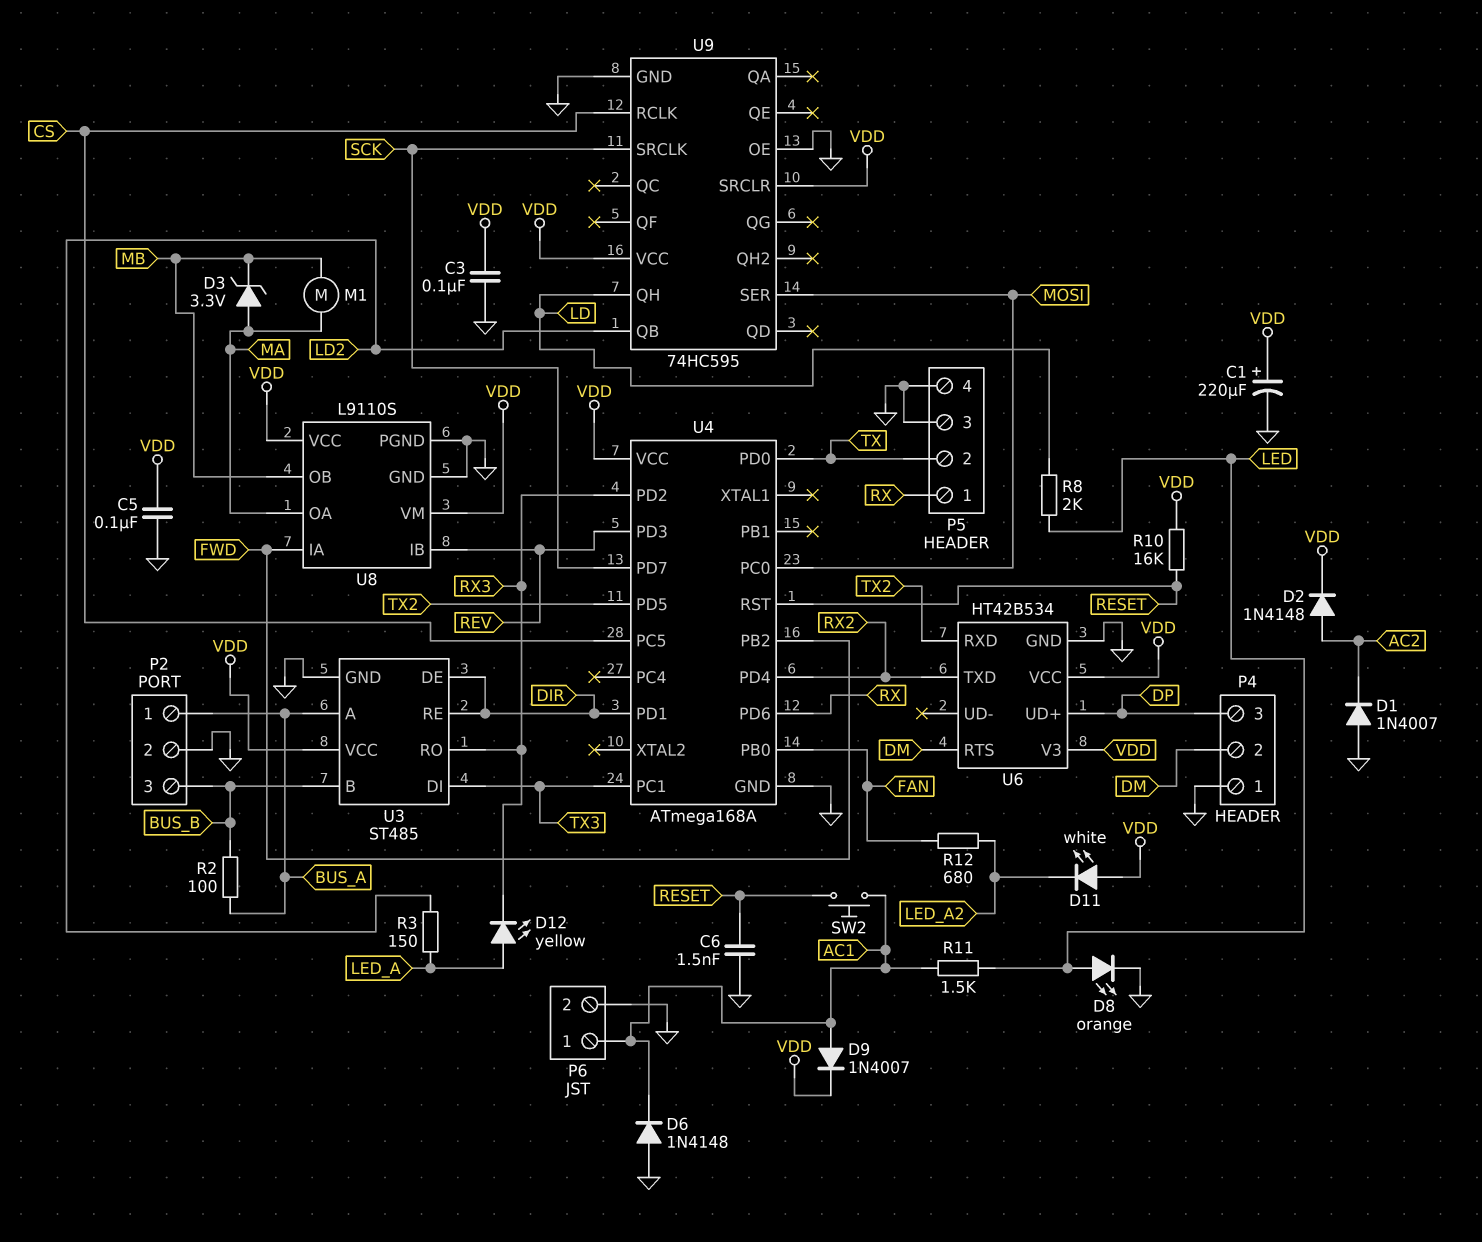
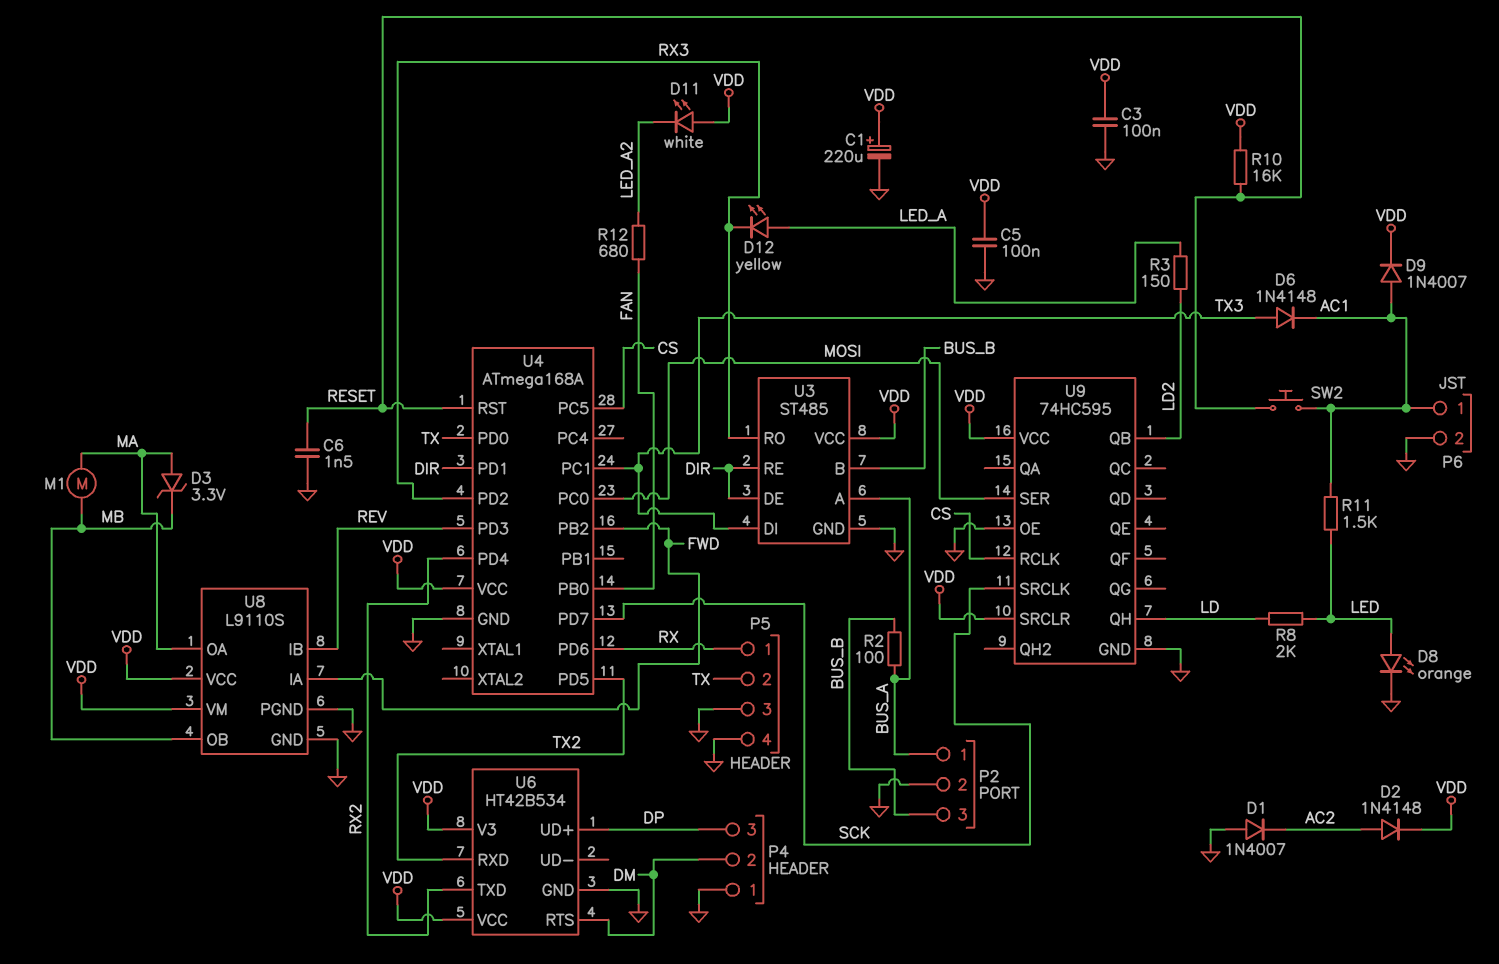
D6: diode 1N4148 (A GND, K AC1) -> diode 1N4148 (A TX3, K AC1)

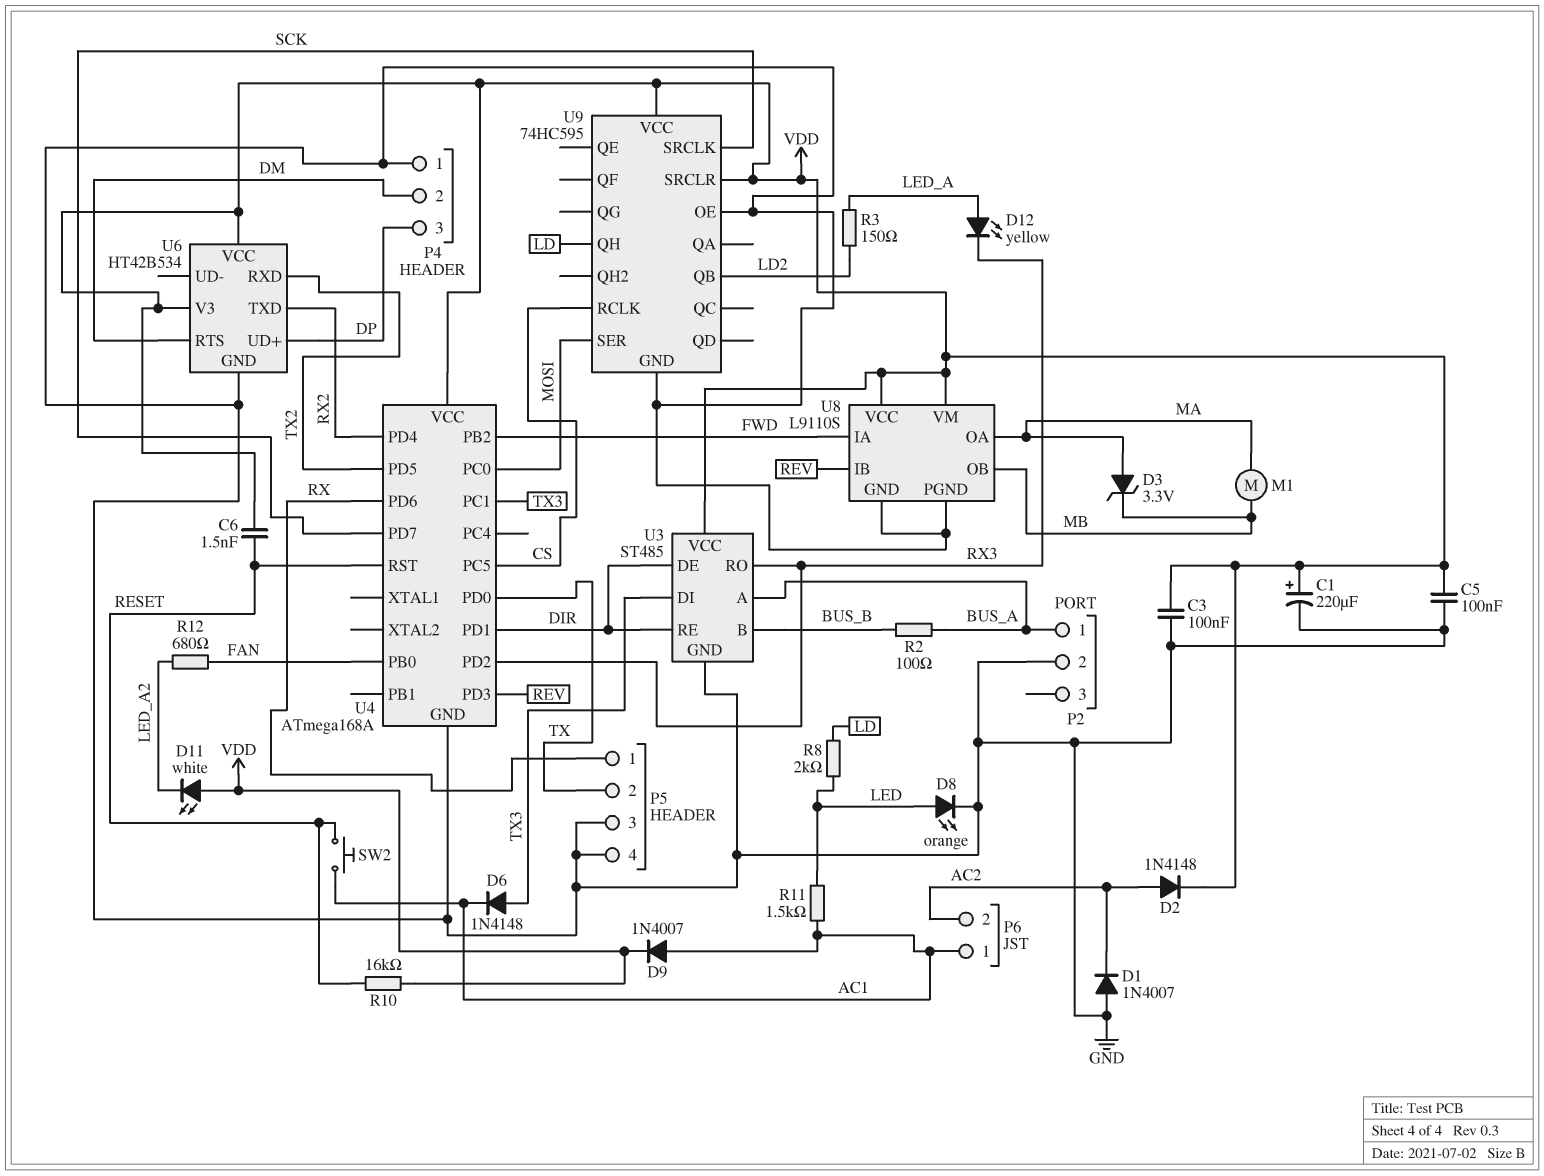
C6: 1.5nF (GND, RESET) -> 1.5nF (RESET, VDD)
P2 pin 3: BUS_B -> none
P6 pin 2: GND -> AC2

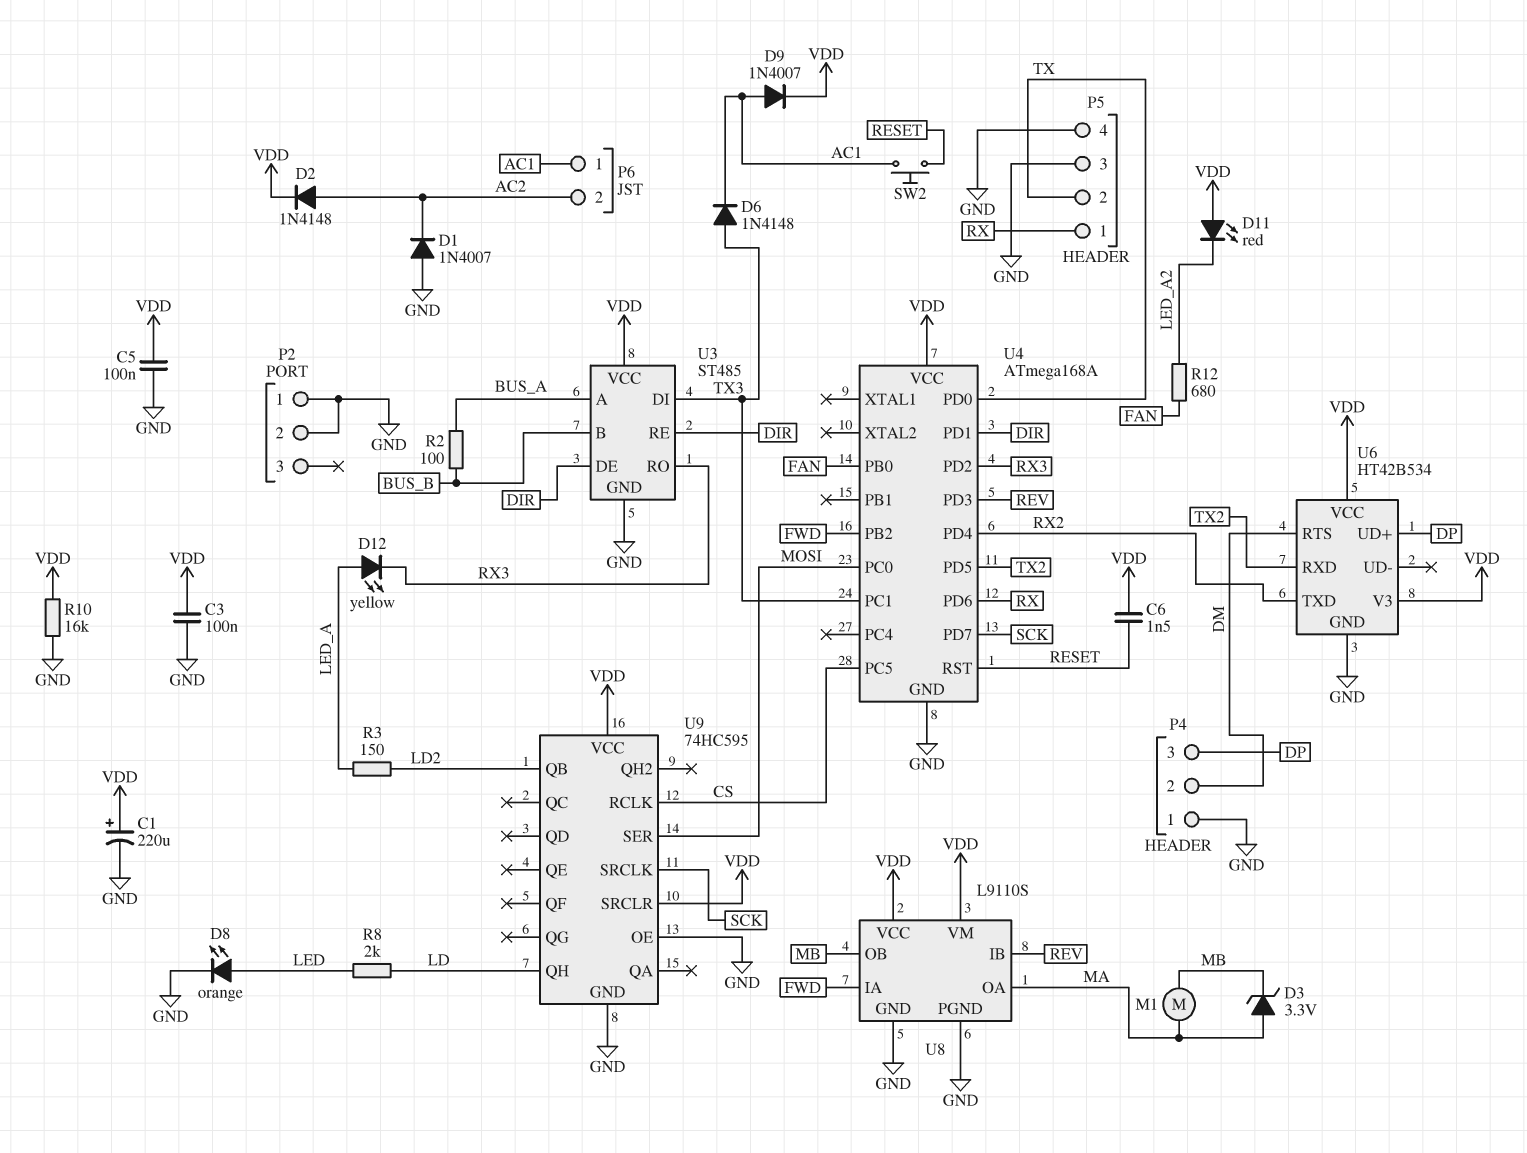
D11: LED white (A VDD, K LED_A2) -> LED red (A VDD, K LED_A2)
P2 pin 1: BUS_A -> GND
R10: 16k (RESET, VDD) -> 16k (GND, VDD)
R11: 1.5k (AC1, LED) -> none

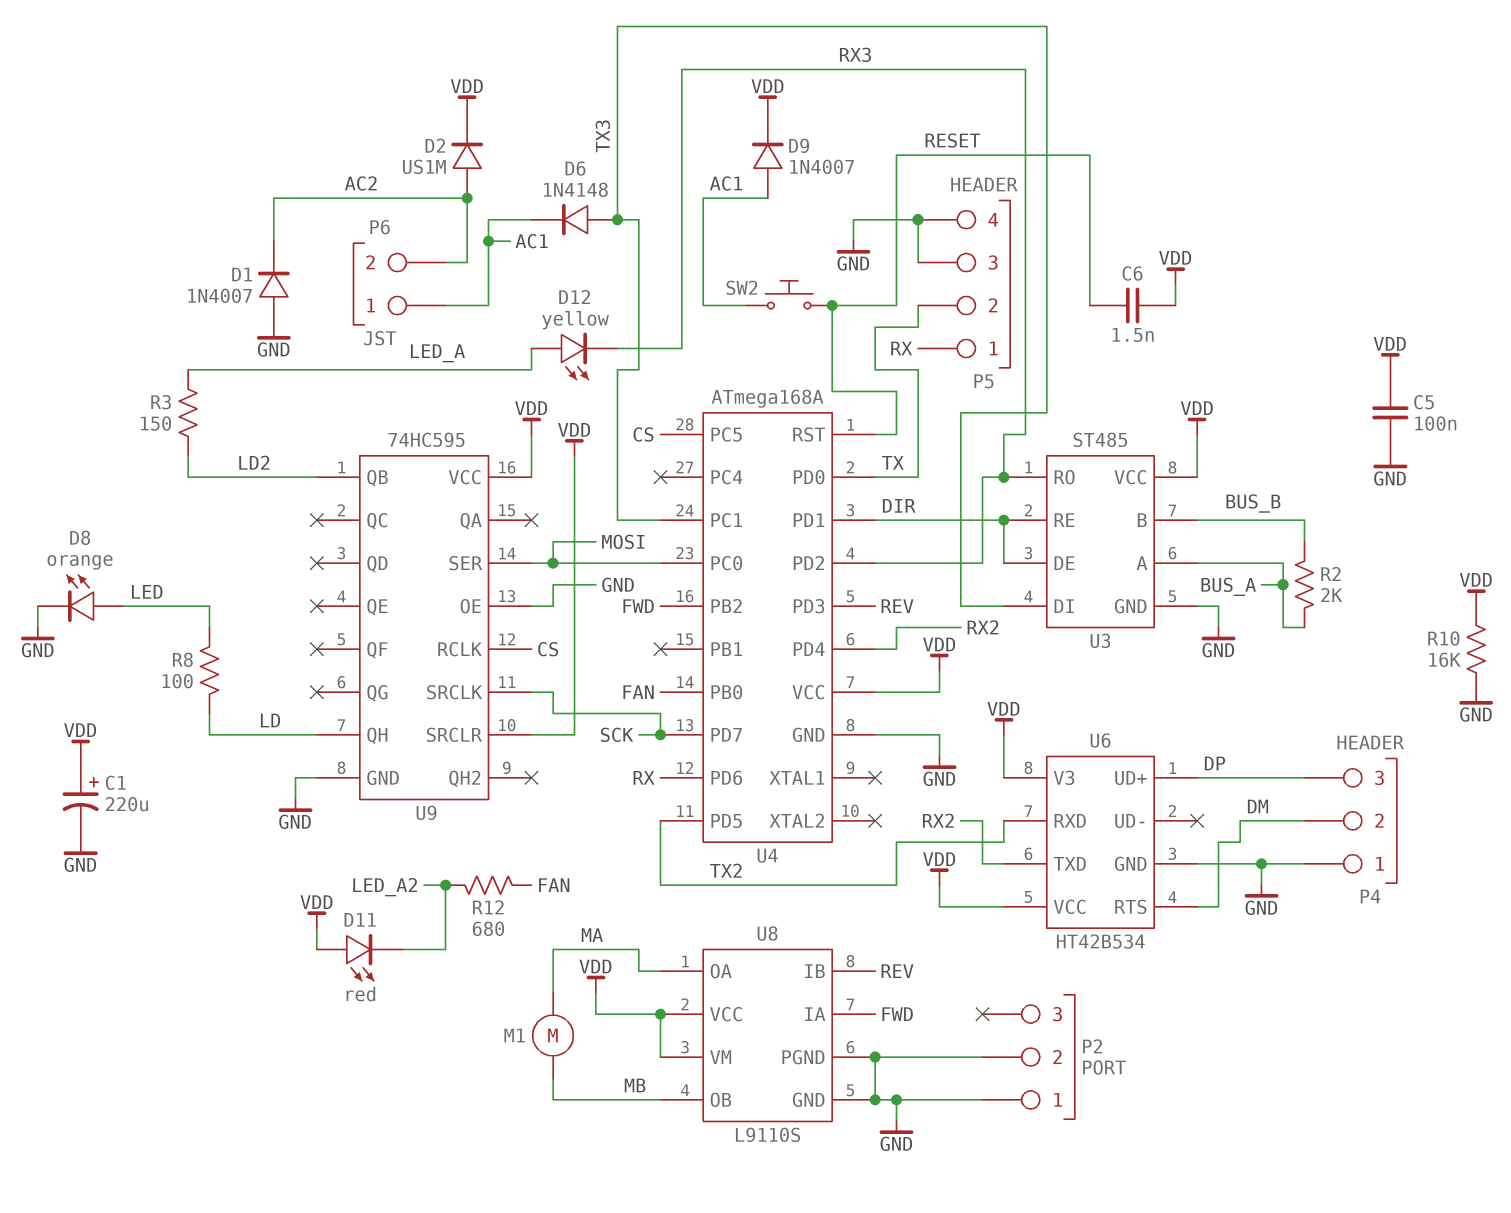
C3: 100nF (GND, VDD) -> none
D2: diode 1N4148 (A AC2, K VDD) -> diode US1M (A AC2, K VDD)
D3: zener 3.3V (A MA, K MB) -> none
R2: 100 (BUS_A, BUS_B) -> 2k (BUS_A, BUS_B)
R8: 2k (LD, LED) -> 100 (LD, LED)

